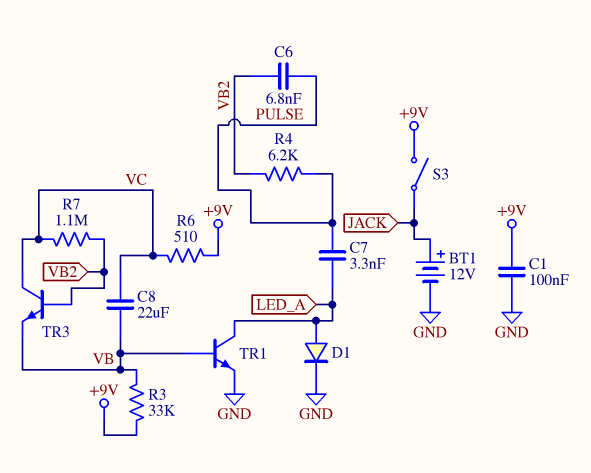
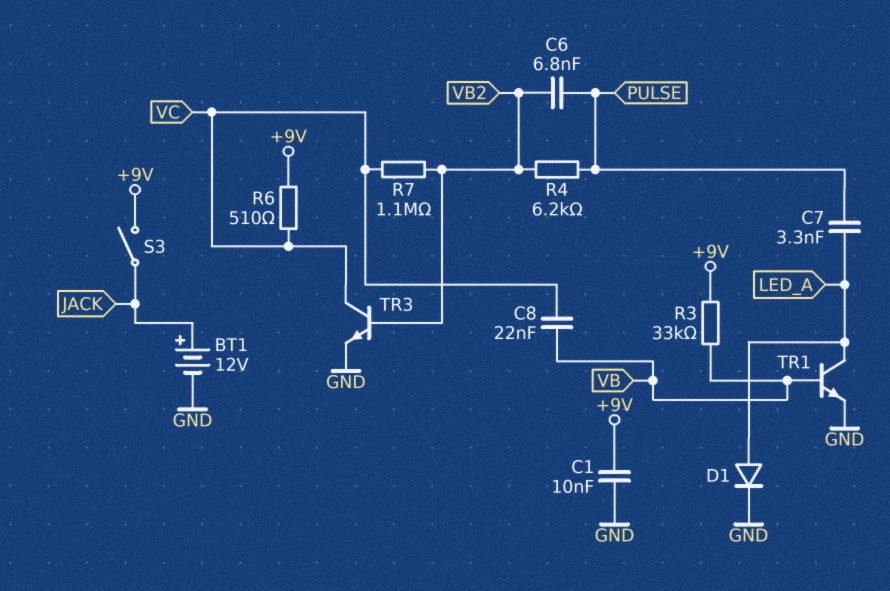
C1: 100nF (+9V, GND) -> 10nF (+9V, GND)
C8: 22uF (VB, VC) -> 22nF (VB, VC)
TR3: NPN (B VB2, C VC, E VB) -> NPN (B VB2, C VC, E GND)

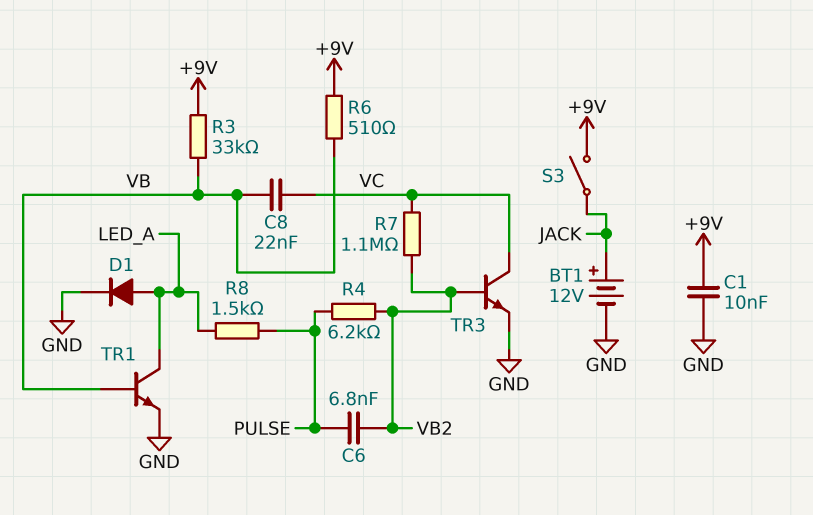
C7: 3.3nF (LED_A, PULSE) -> none
R6: 510 (+9V, VC) -> 510 (+9V, VB)
R8: none -> 1.5k (LED_A, PULSE)

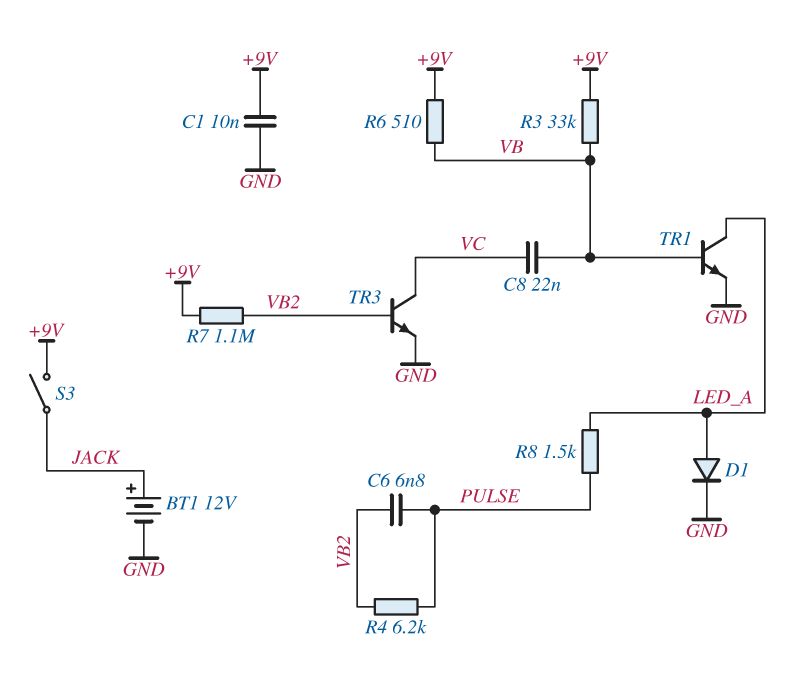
R7: 1.1M (VB2, VC) -> 1.1M (+9V, VB2)

